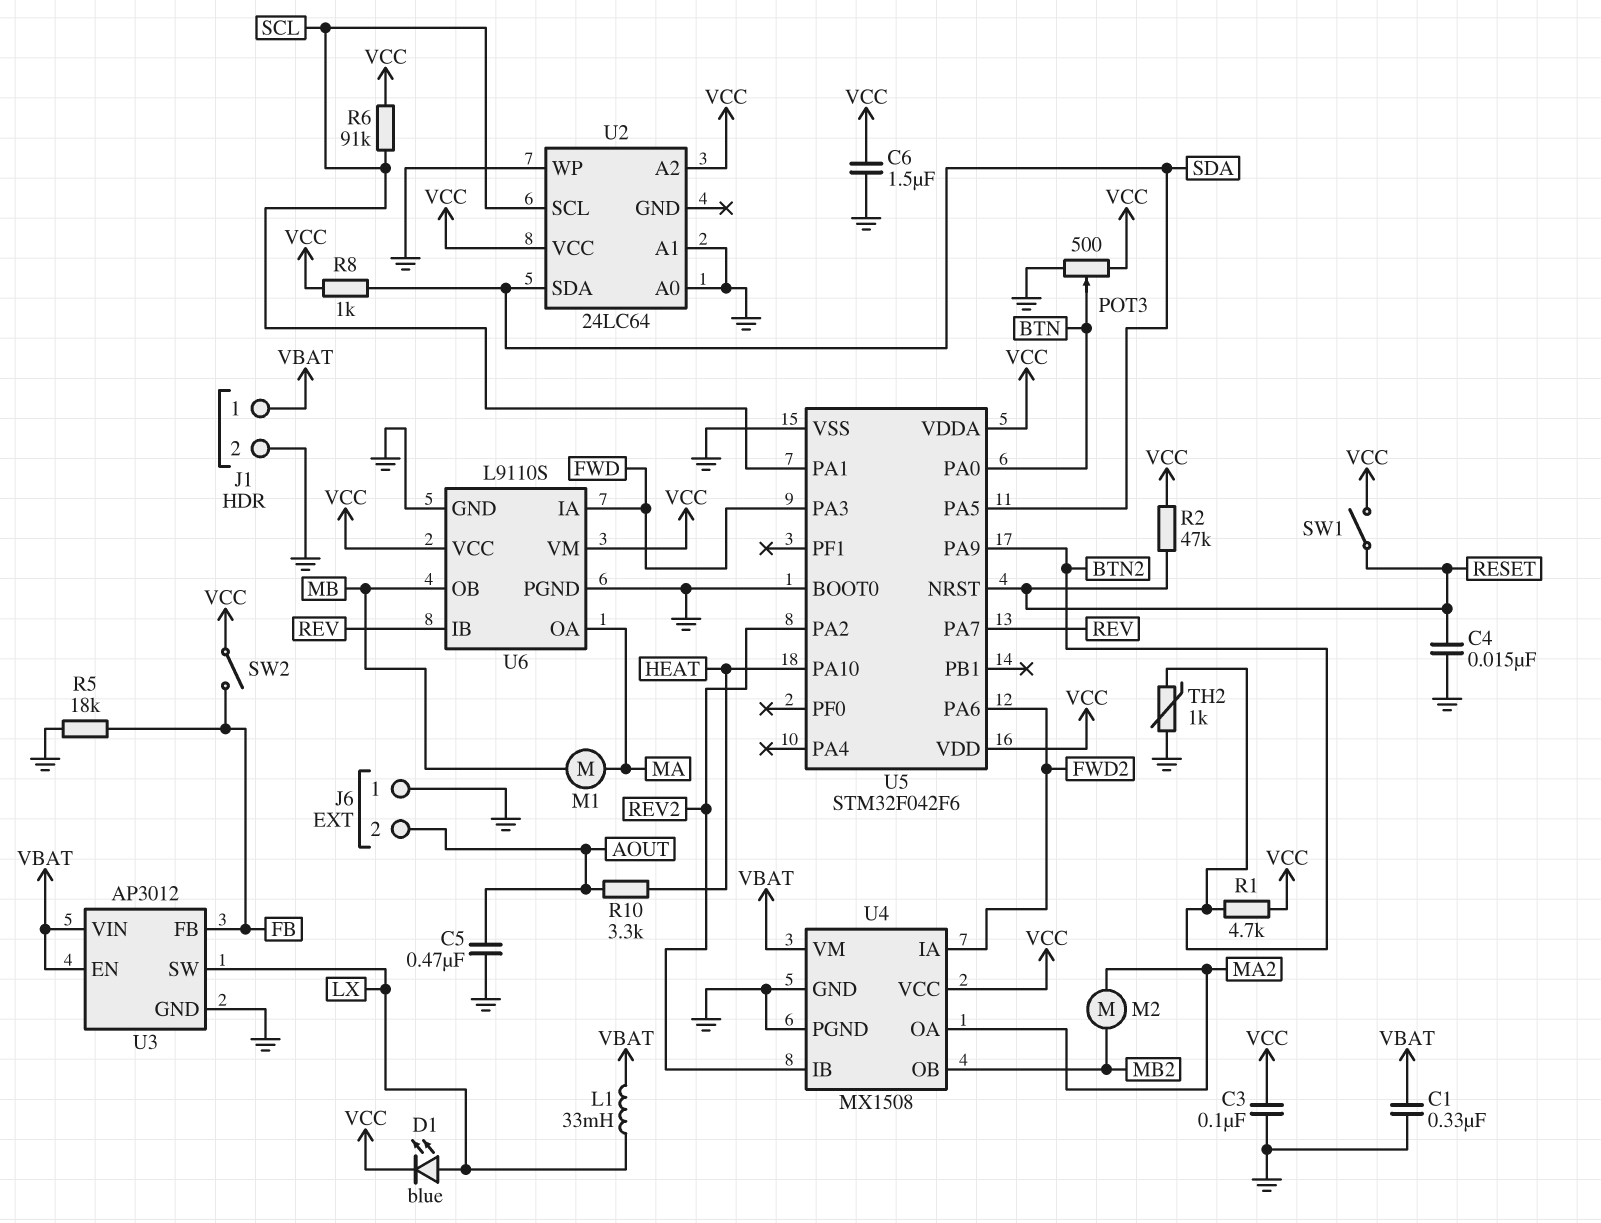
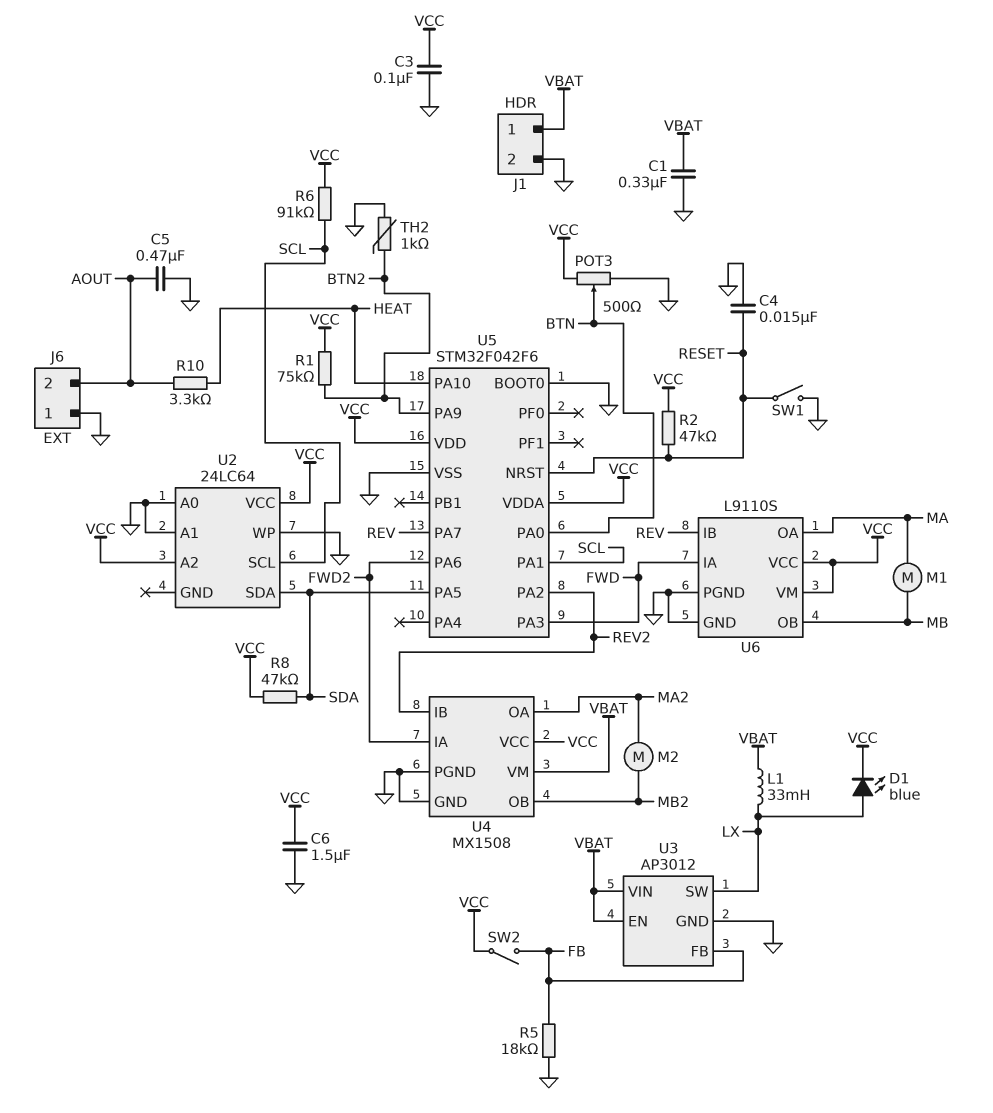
R1: 4.7k (BTN2, VCC) -> 75k (BTN2, VCC)
R8: 1k (SDA, VCC) -> 47k (SDA, VCC)
SW1: switch (RESET, VCC) -> switch (GND, RESET)

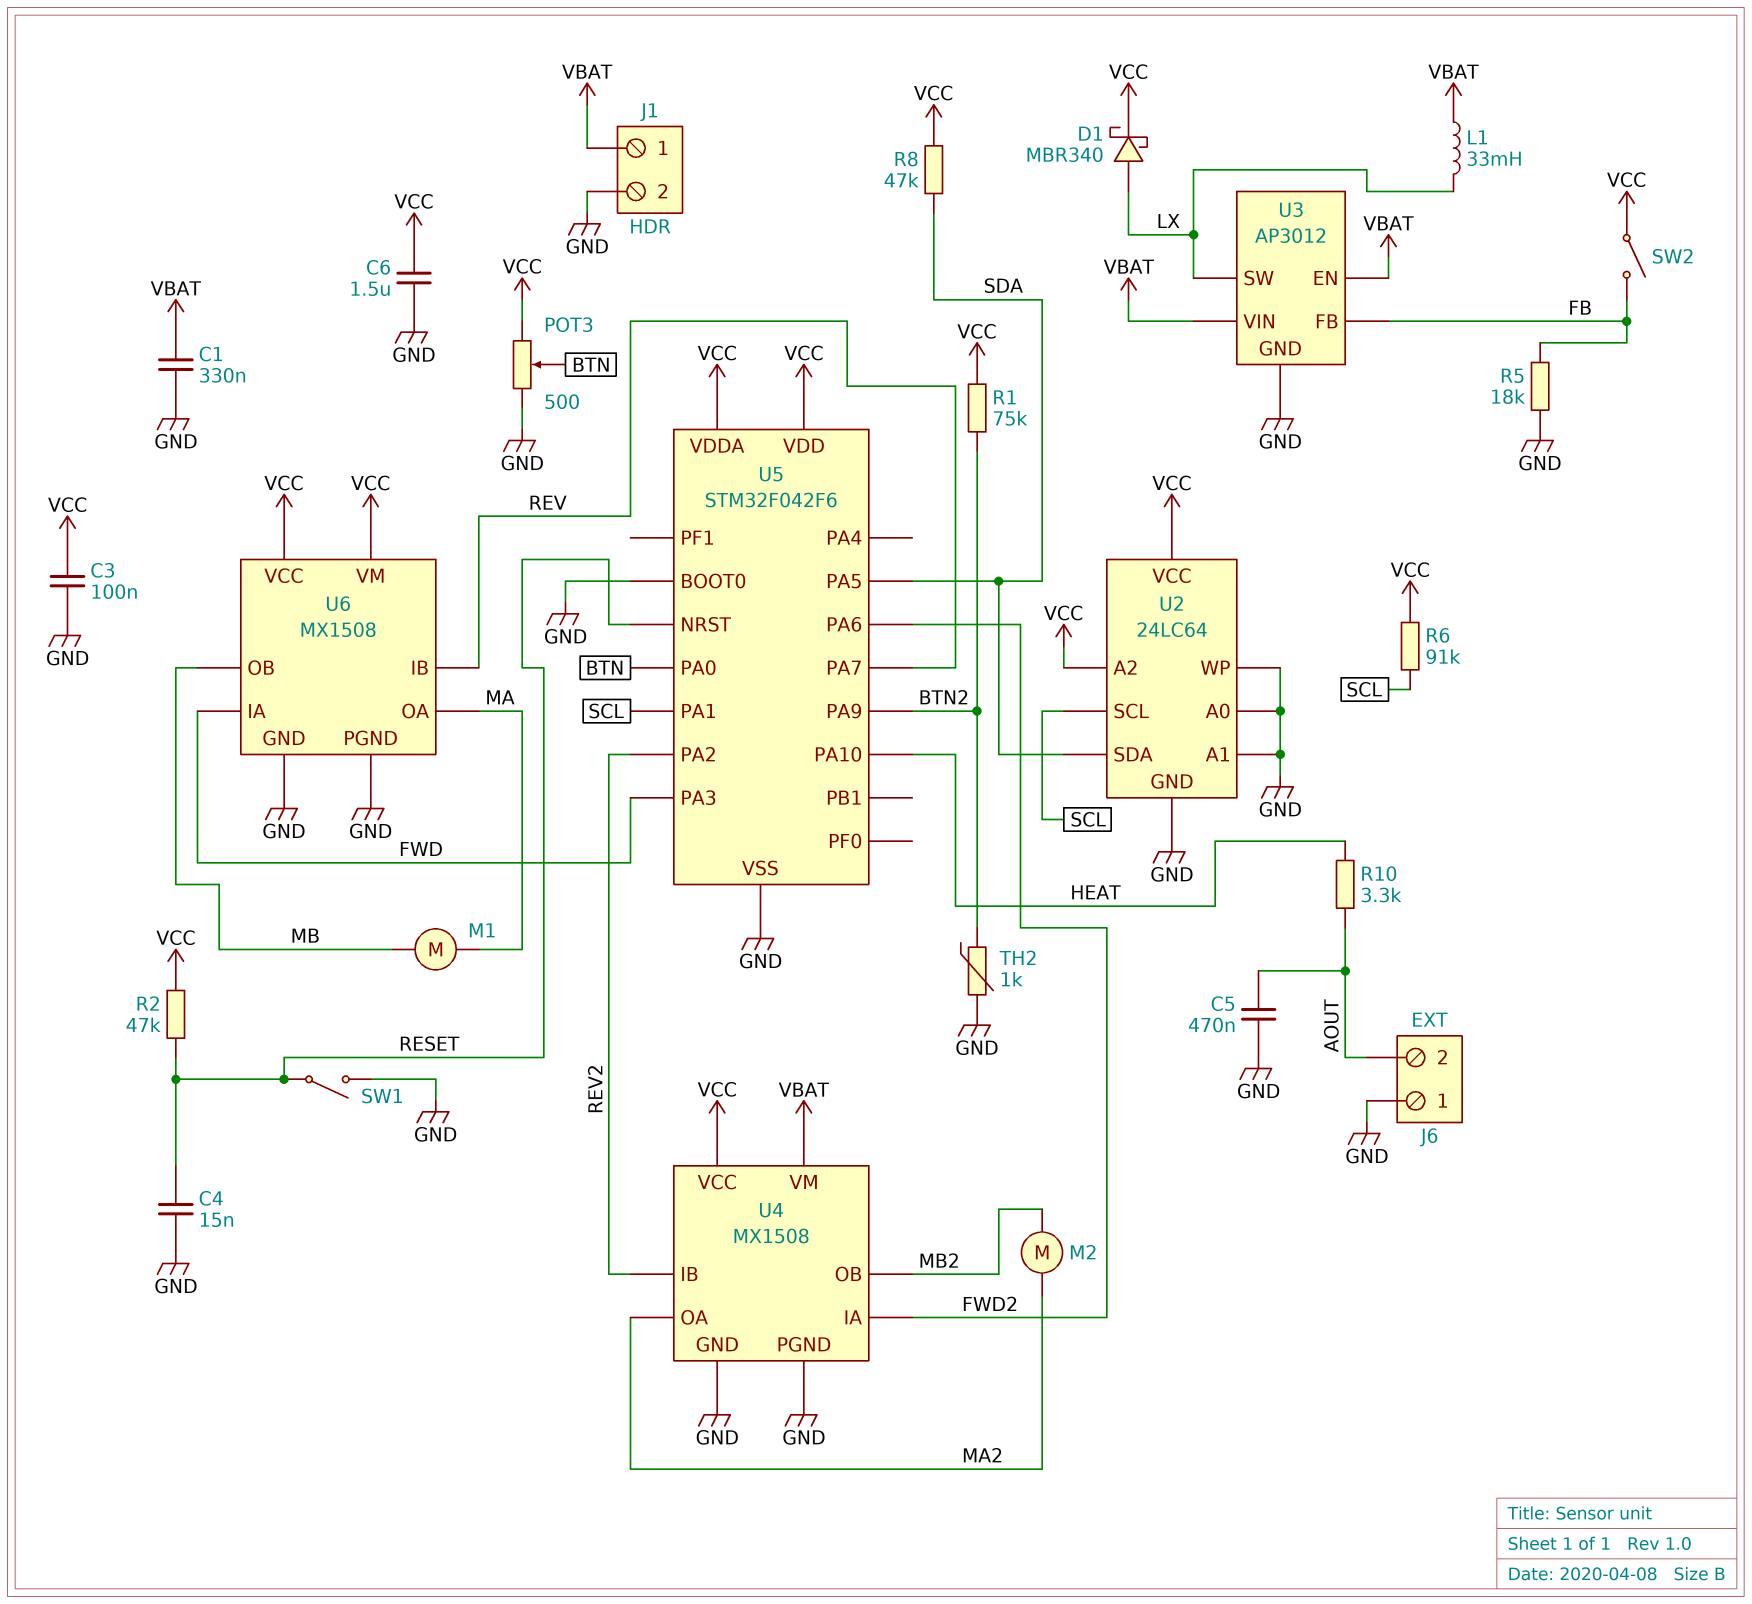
D1: LED blue (A LX, K VCC) -> schottky MBR340 (A LX, K VCC)
U2 pin GND: none -> GND
U6: L9110S -> MX1508

